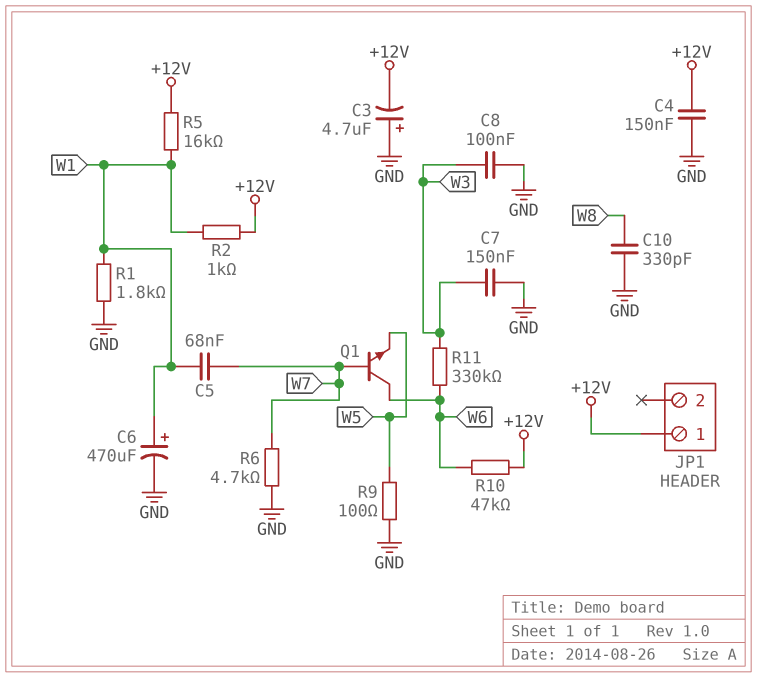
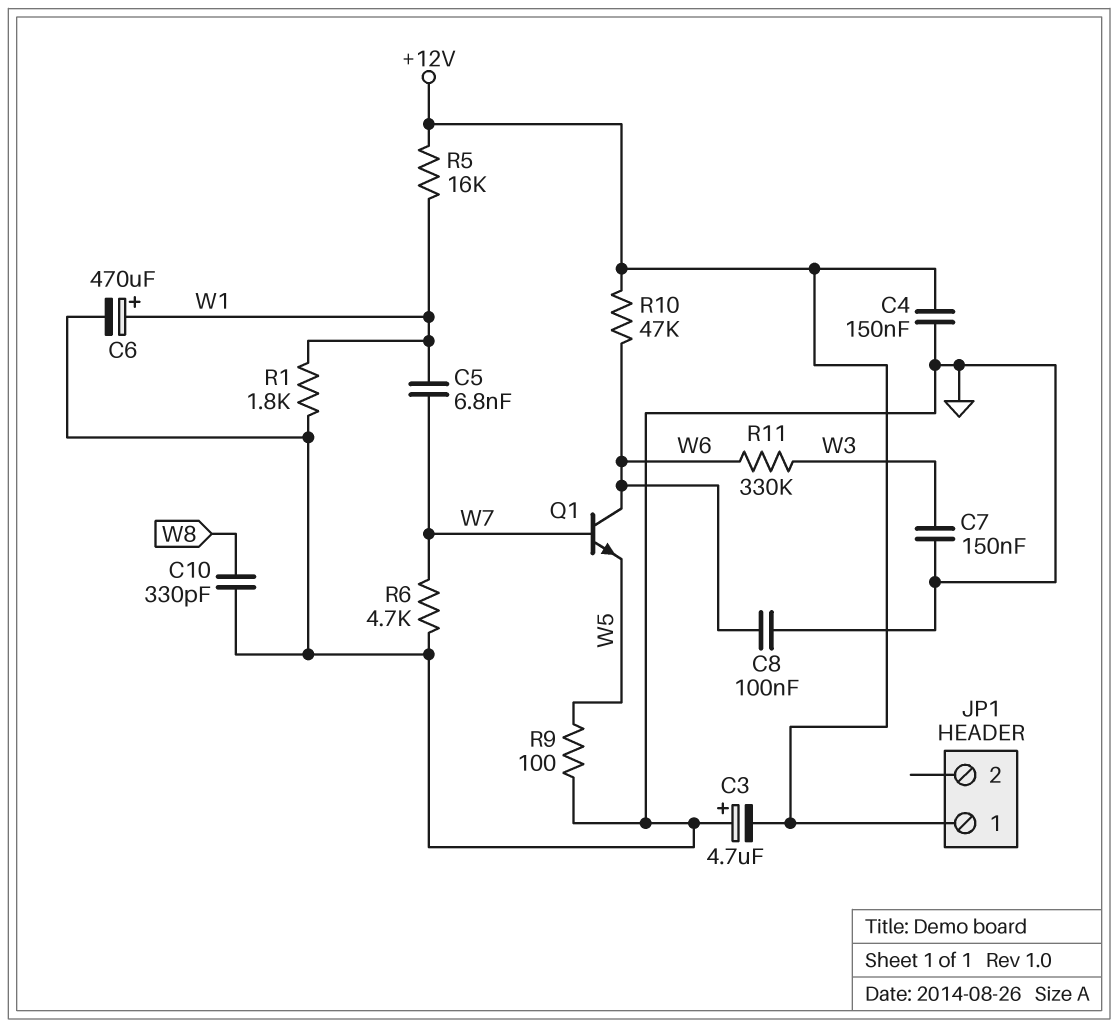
C5: 68nF (W1, W7) -> 6.8nF (W1, W7)
C8: 100nF (GND, W3) -> 100nF (GND, W6)
R2: 1k (+12V, W1) -> none

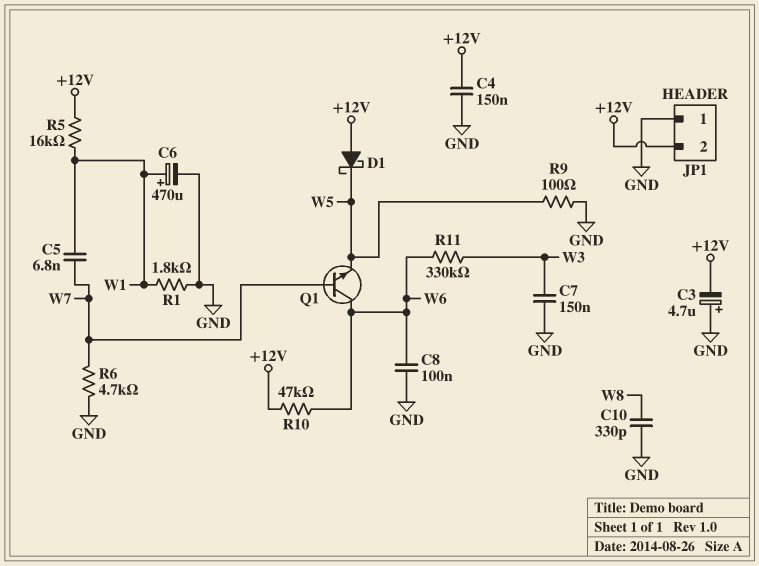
D1: none -> schottky (A +12V, K W5)
JP1 pin 1: +12V -> GND
JP1 pin 2: none -> +12V

